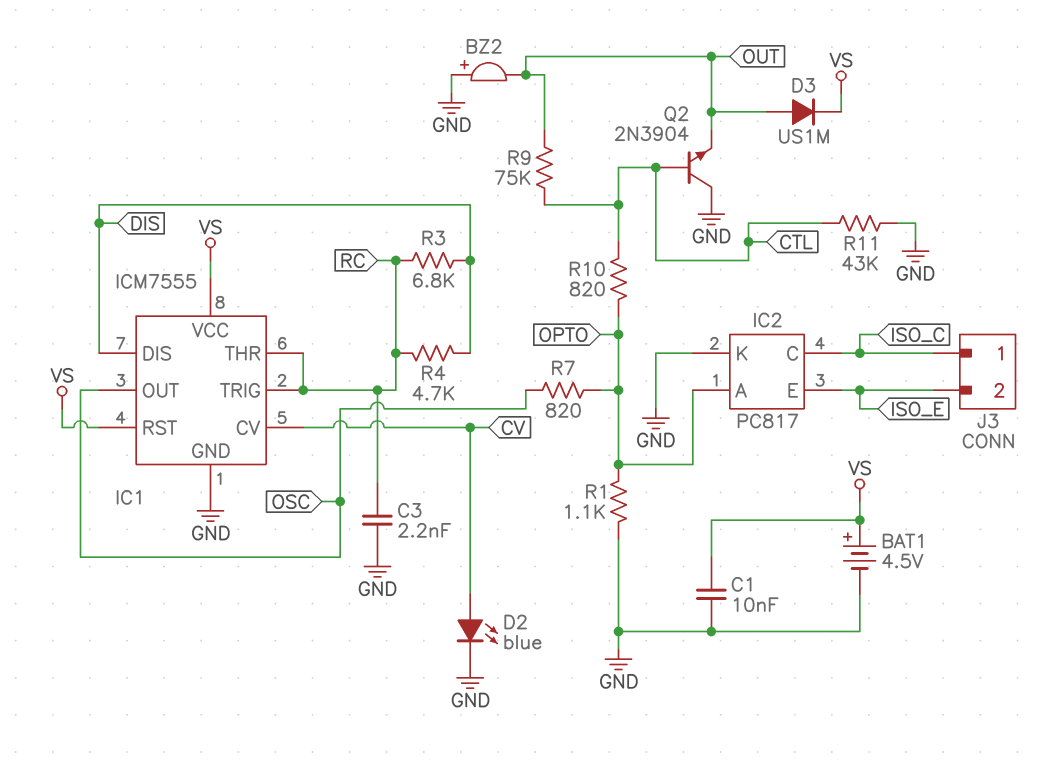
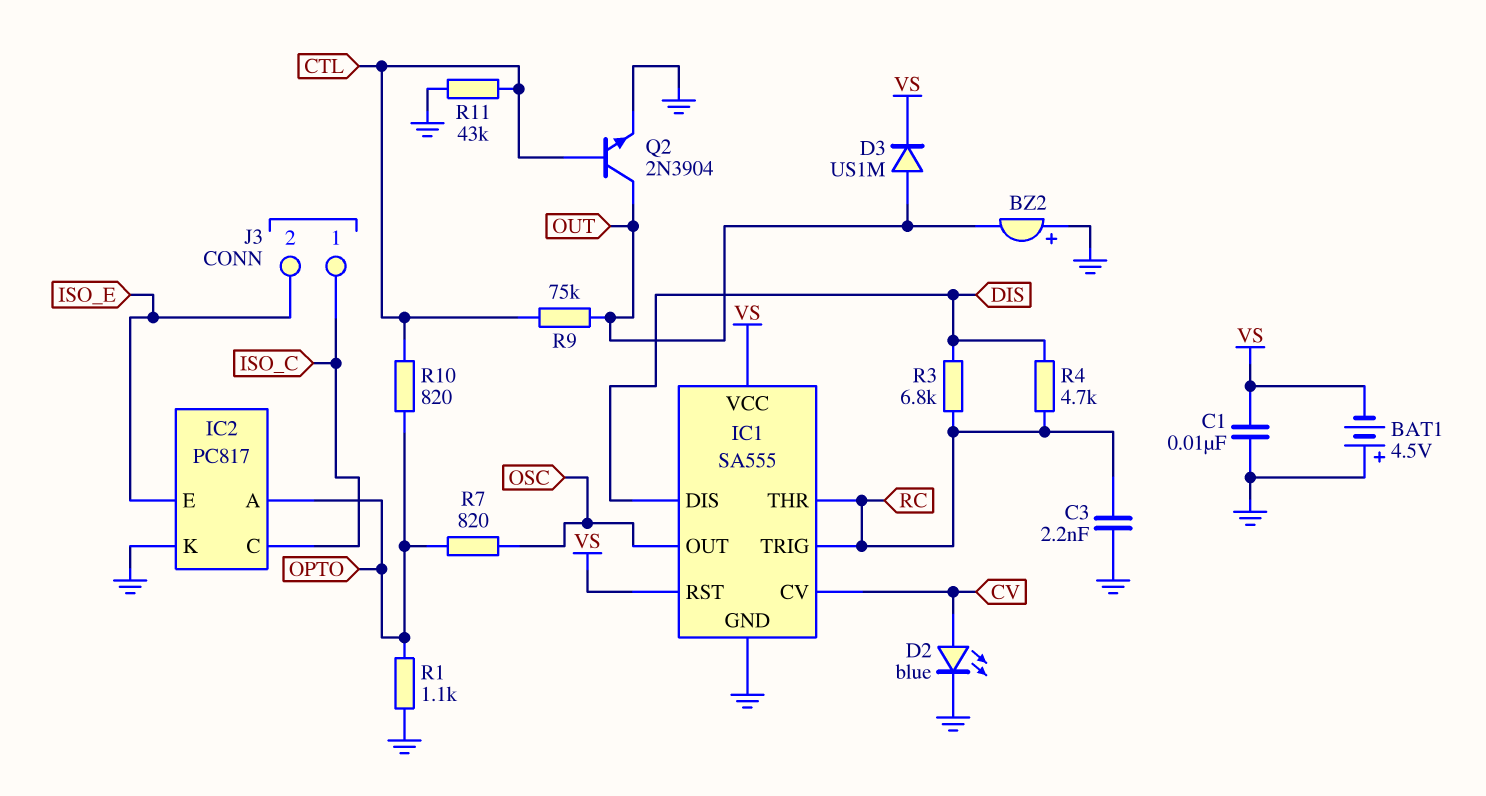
BAT1: 4.5V (plus VS, minus GND) -> 4.5V (plus GND, minus VS)
IC1: ICM7555 -> SA555
Q2: NPN 2N3904 (B CTL, C GND, E OUT) -> NPN 2N3904 (B CTL, C OUT, E GND)

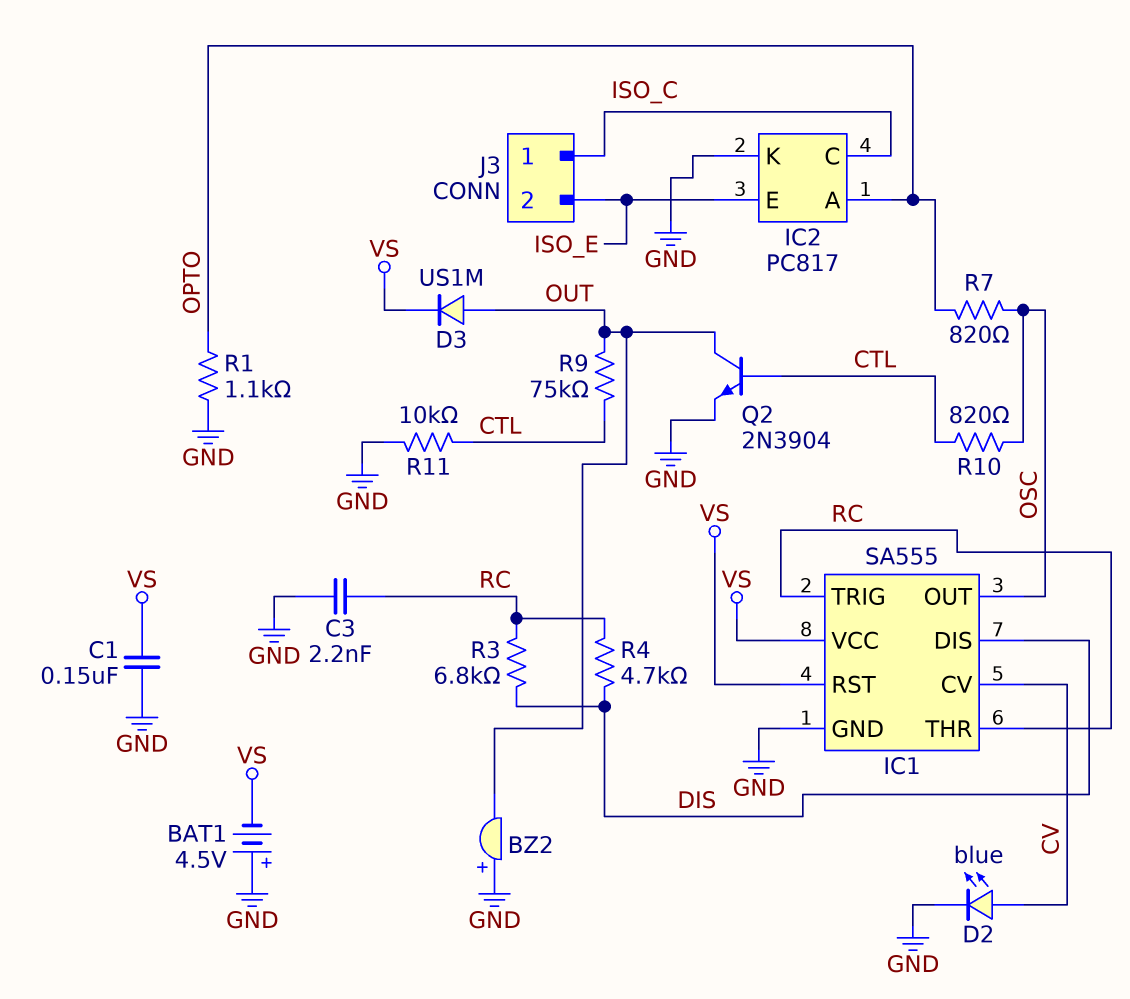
C1: 10nF (GND, VS) -> 150nF (GND, VS)
R10: 820 (CTL, OPTO) -> 820 (CTL, OSC)
R11: 43k (CTL, GND) -> 10k (CTL, GND)

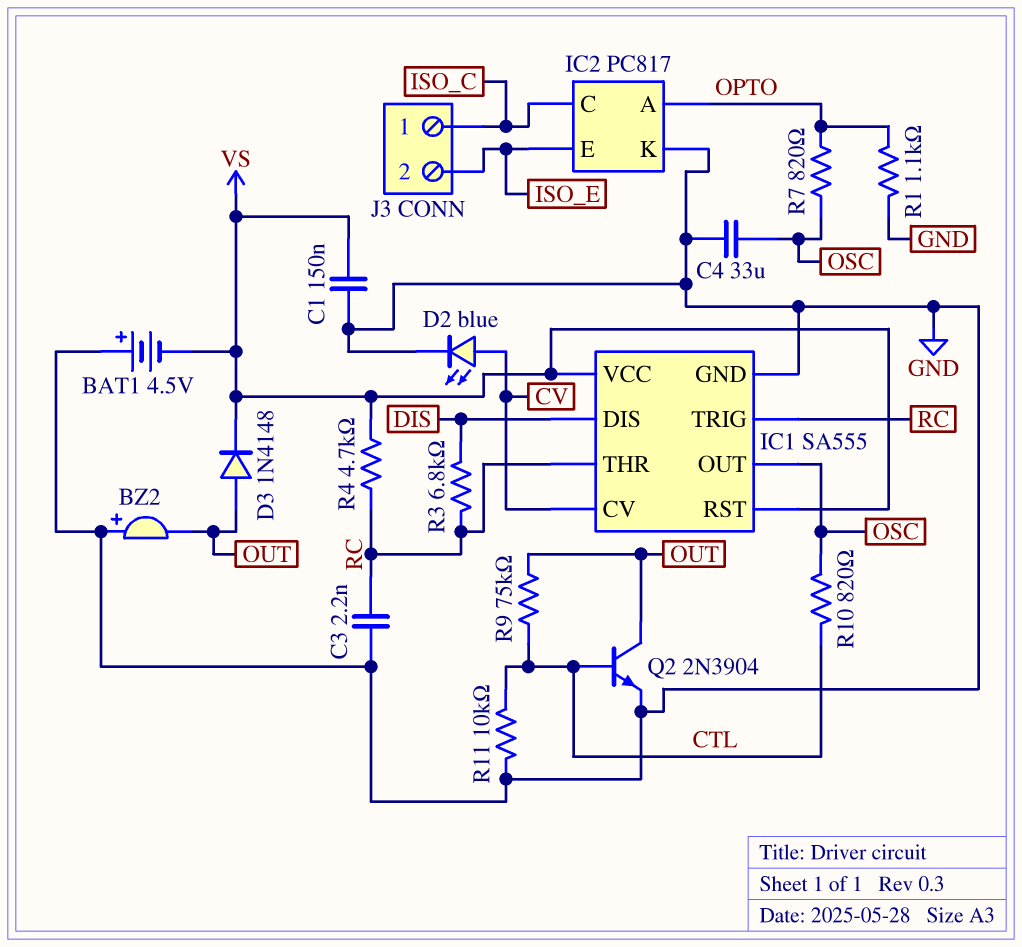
C4: none -> 33uF (GND, OSC)
D3: diode US1M (A OUT, K VS) -> diode 1N4148 (A OUT, K VS)
R4: 4.7k (DIS, RC) -> 4.7k (RC, VS)

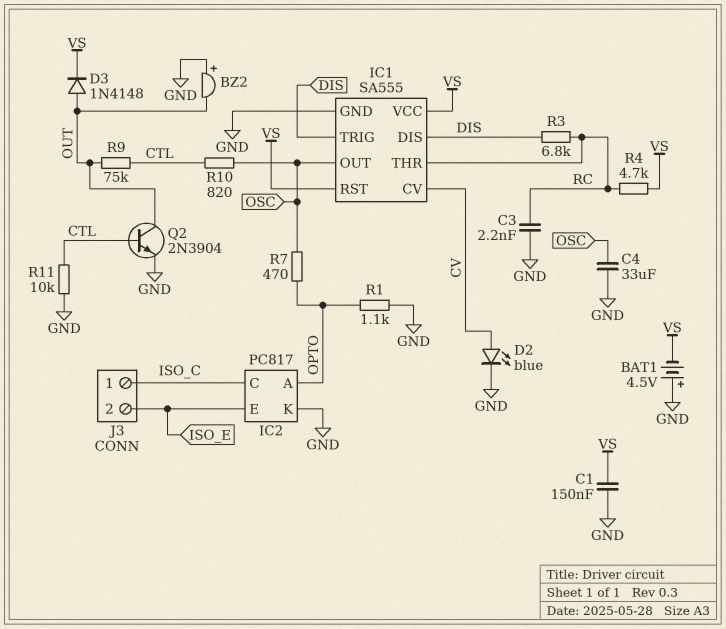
IC1 pin TRIG: RC -> DIS
R7: 820 (OPTO, OSC) -> 470 (OPTO, OSC)

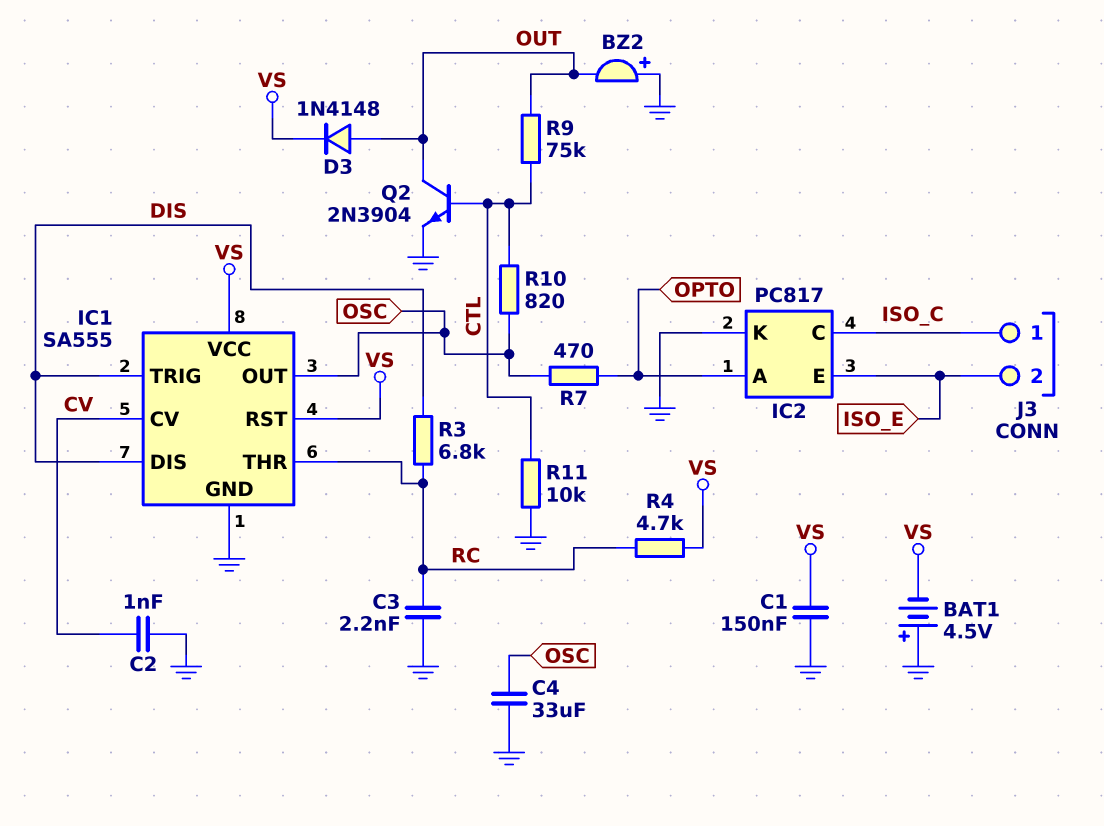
C2: none -> 1nF (CV, GND)
D2: LED blue (A CV, K GND) -> none
R1: 1.1k (GND, OPTO) -> none

